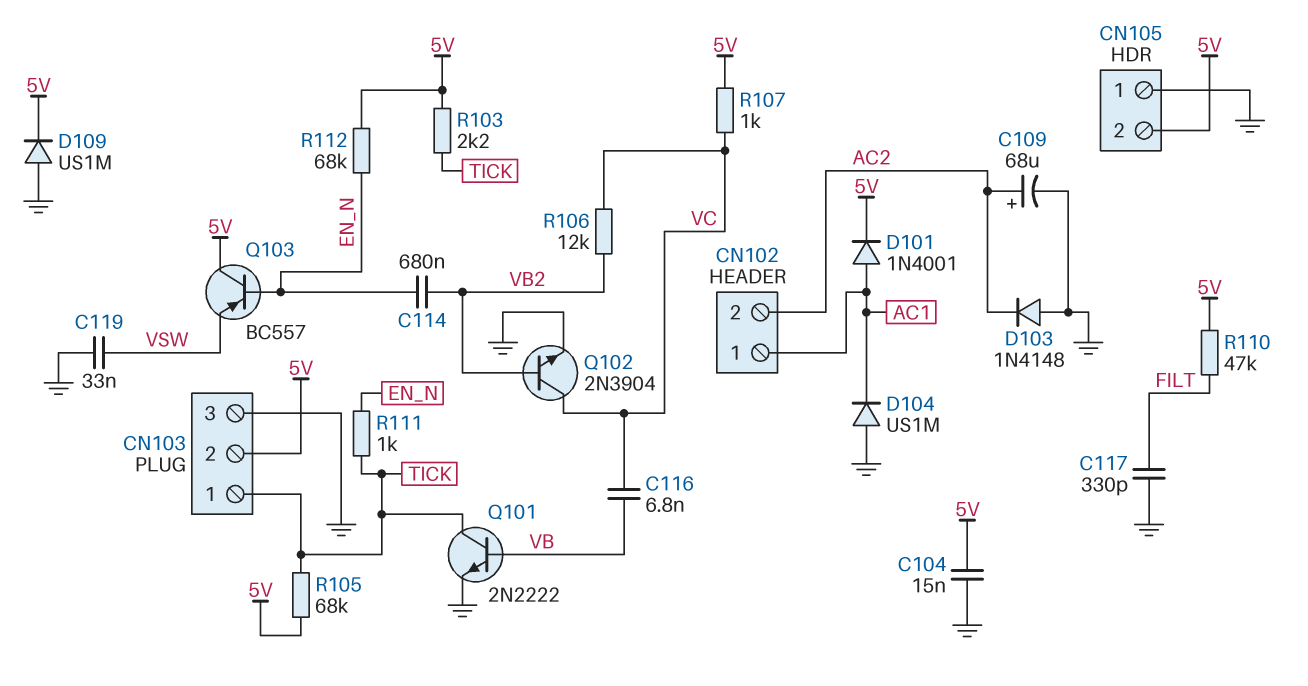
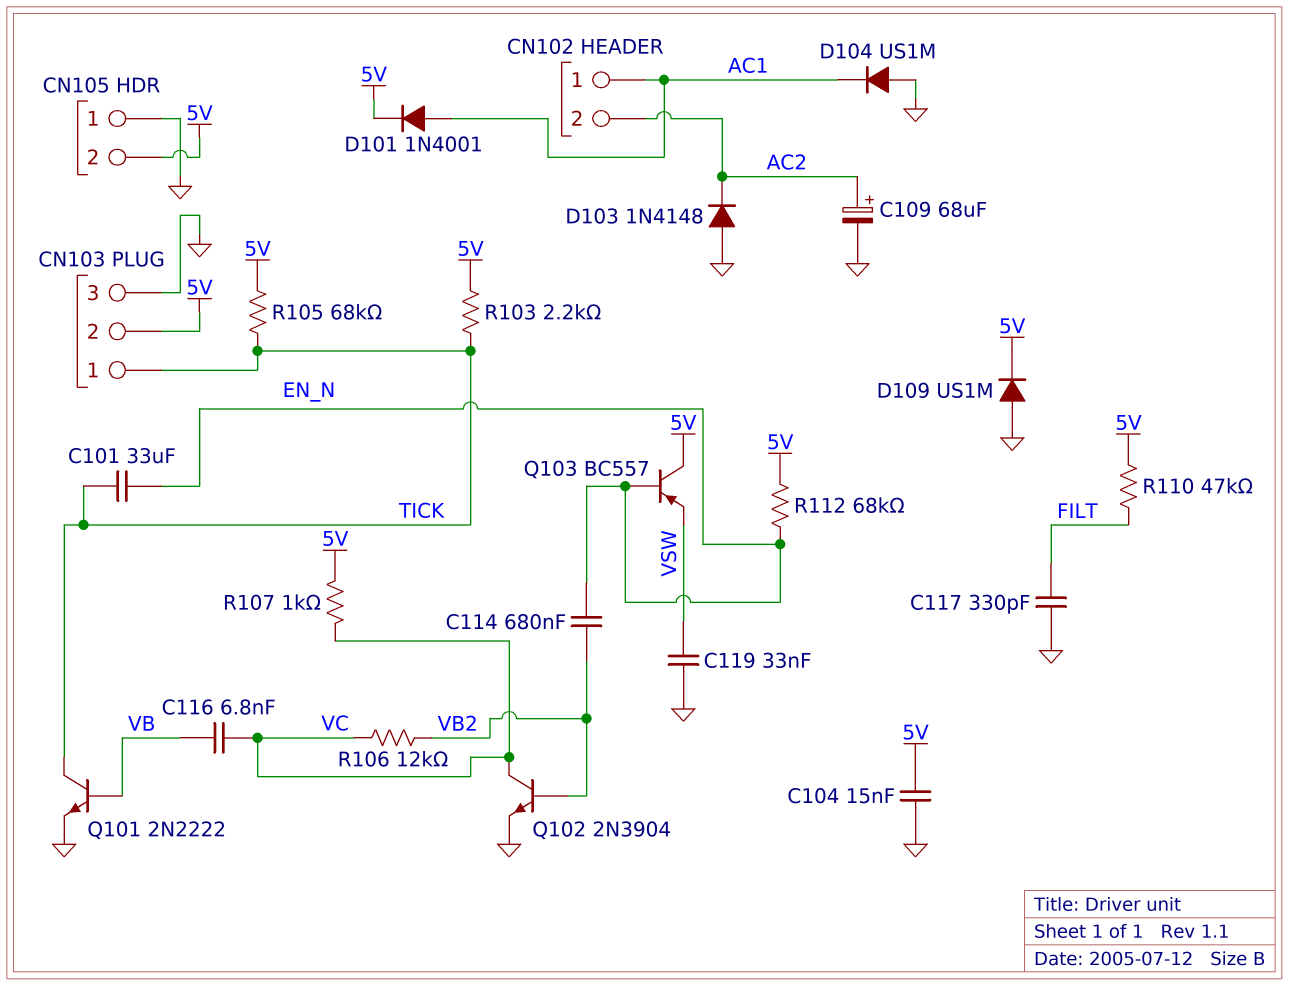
C101: none -> 33uF (EN_N, TICK)
R111: 1k (EN_N, TICK) -> none

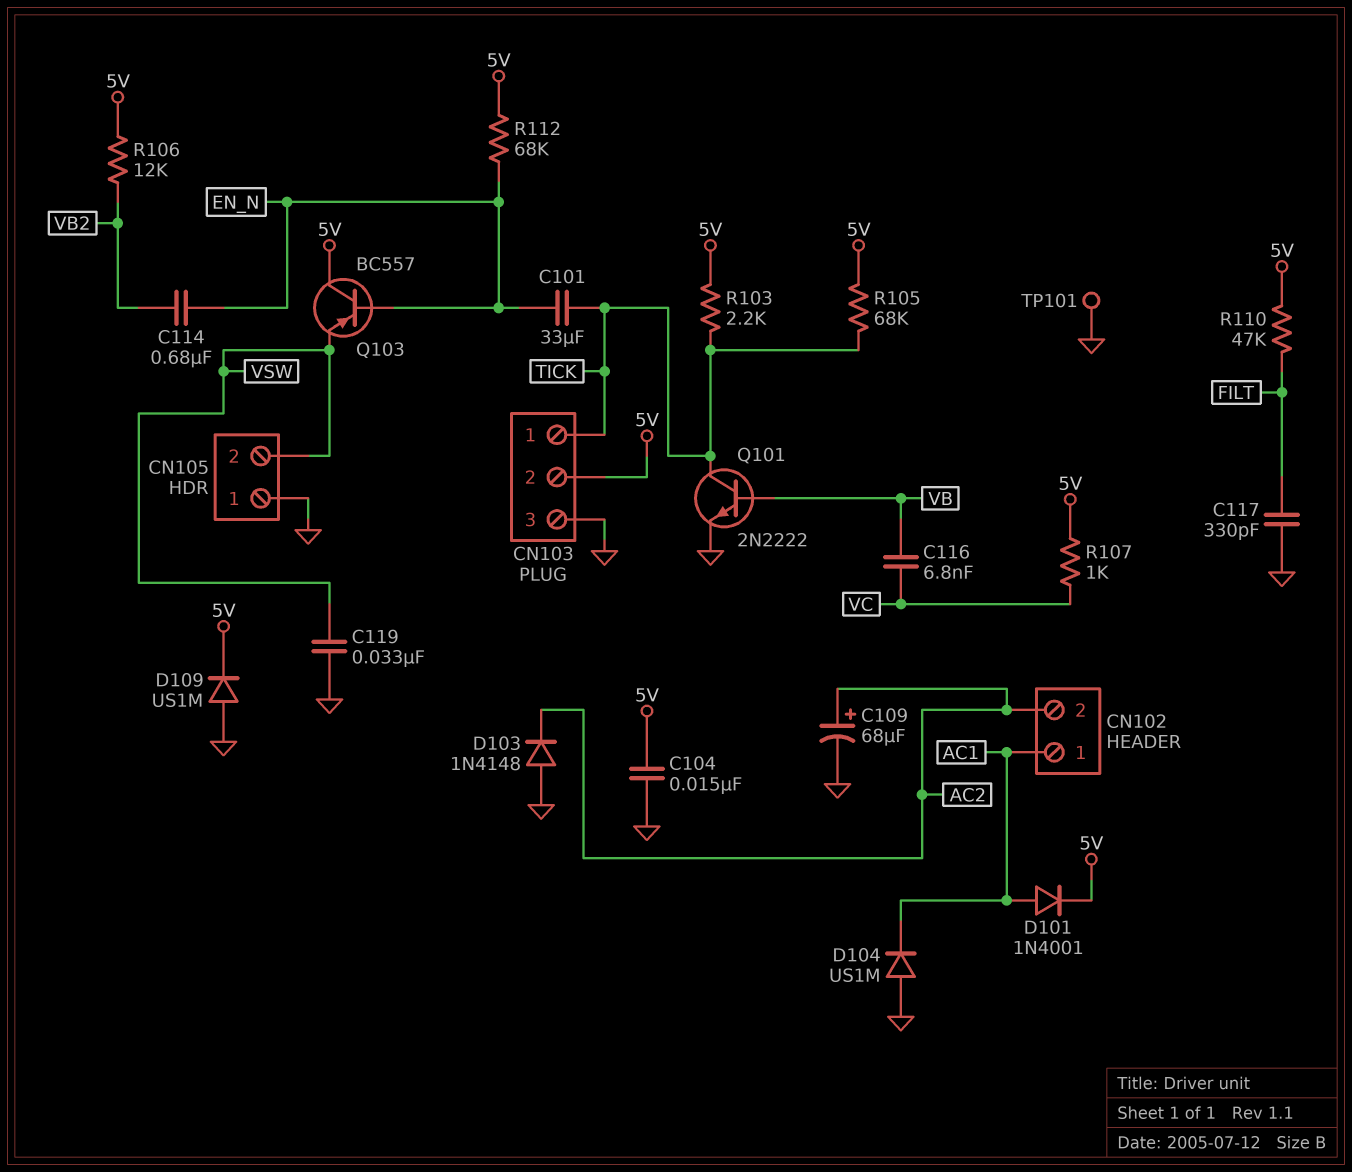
CN105 pin 2: 5V -> VSW
Q102: NPN 2N3904 (B VB2, C VC, E GND) -> none
R106: 12k (VB2, VC) -> 12k (5V, VB2)
TP101: none -> test point (GND)

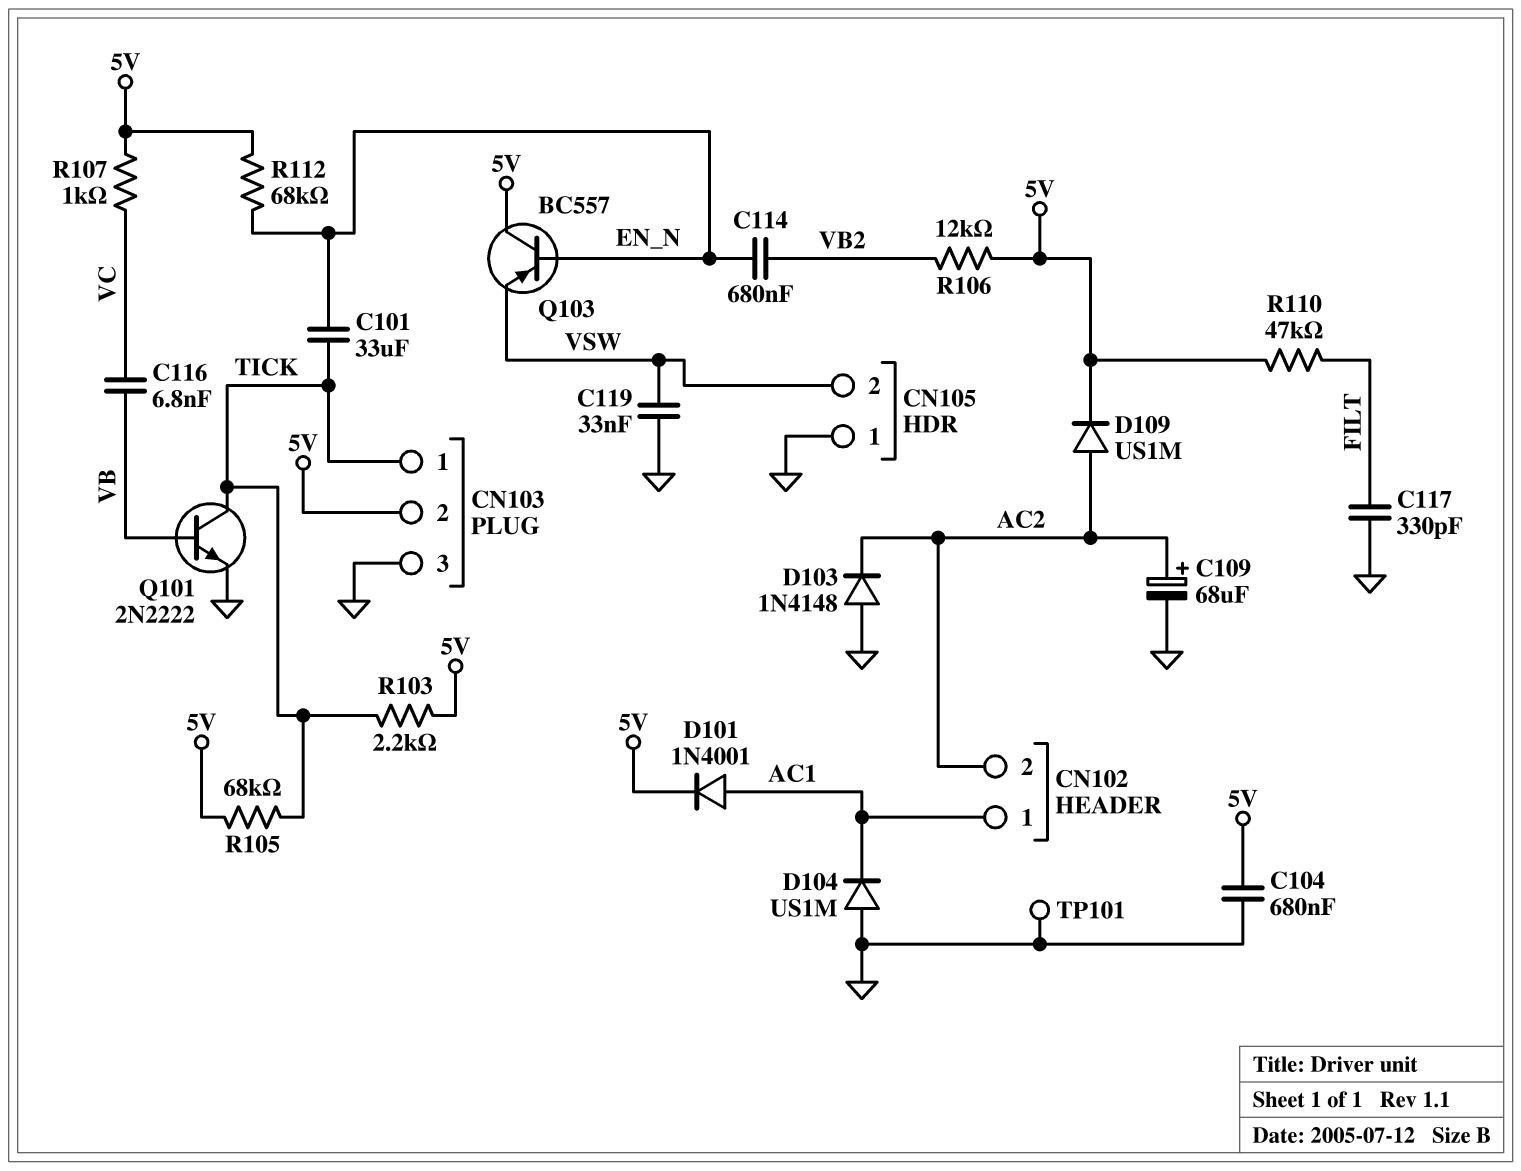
C104: 15nF (5V, GND) -> 680nF (5V, GND)
D109: diode US1M (A GND, K 5V) -> diode US1M (A AC2, K 5V)

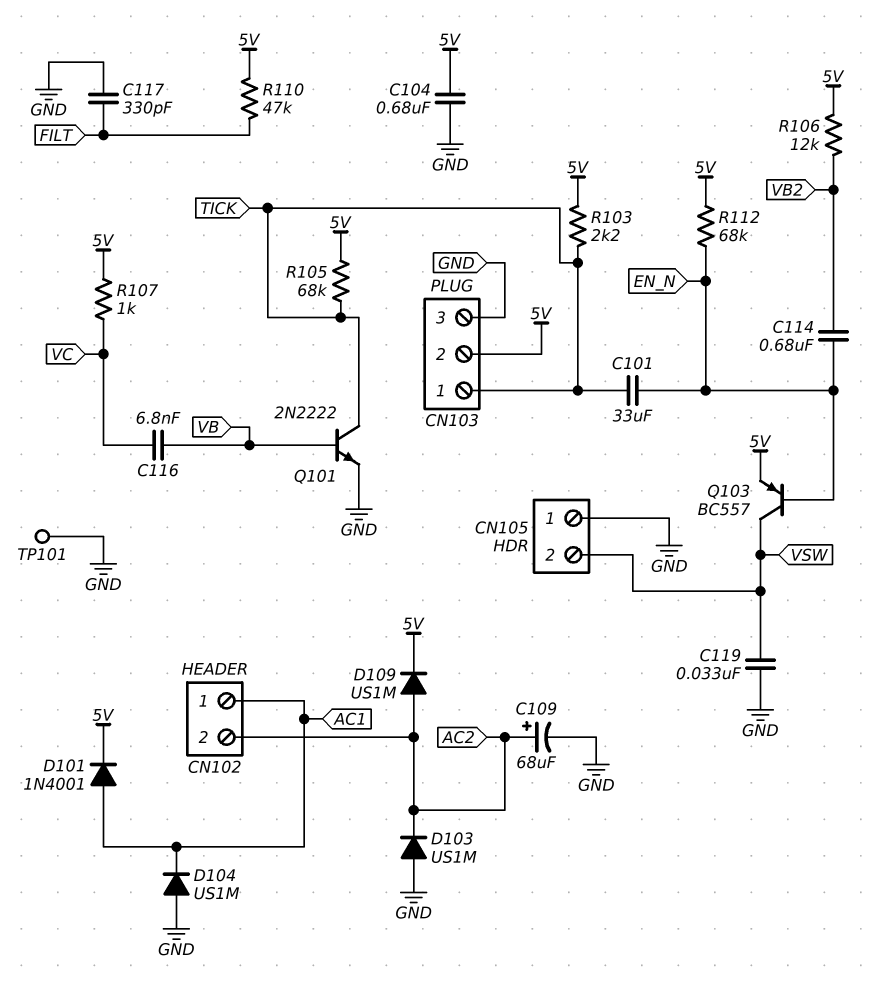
D103: diode 1N4148 (A GND, K AC2) -> diode US1M (A GND, K AC2)
Q103: PNP BC557 (B EN_N, C 5V, E VSW) -> PNP BC557 (B EN_N, C VSW, E 5V)

